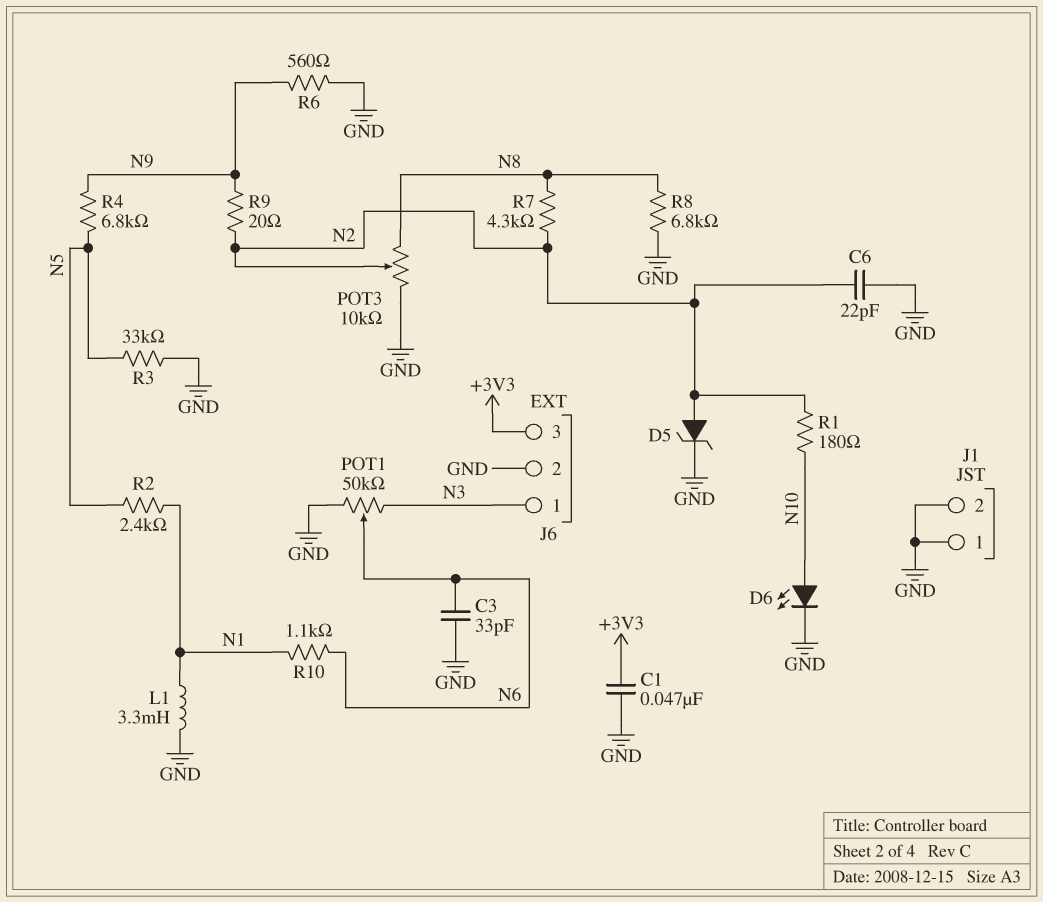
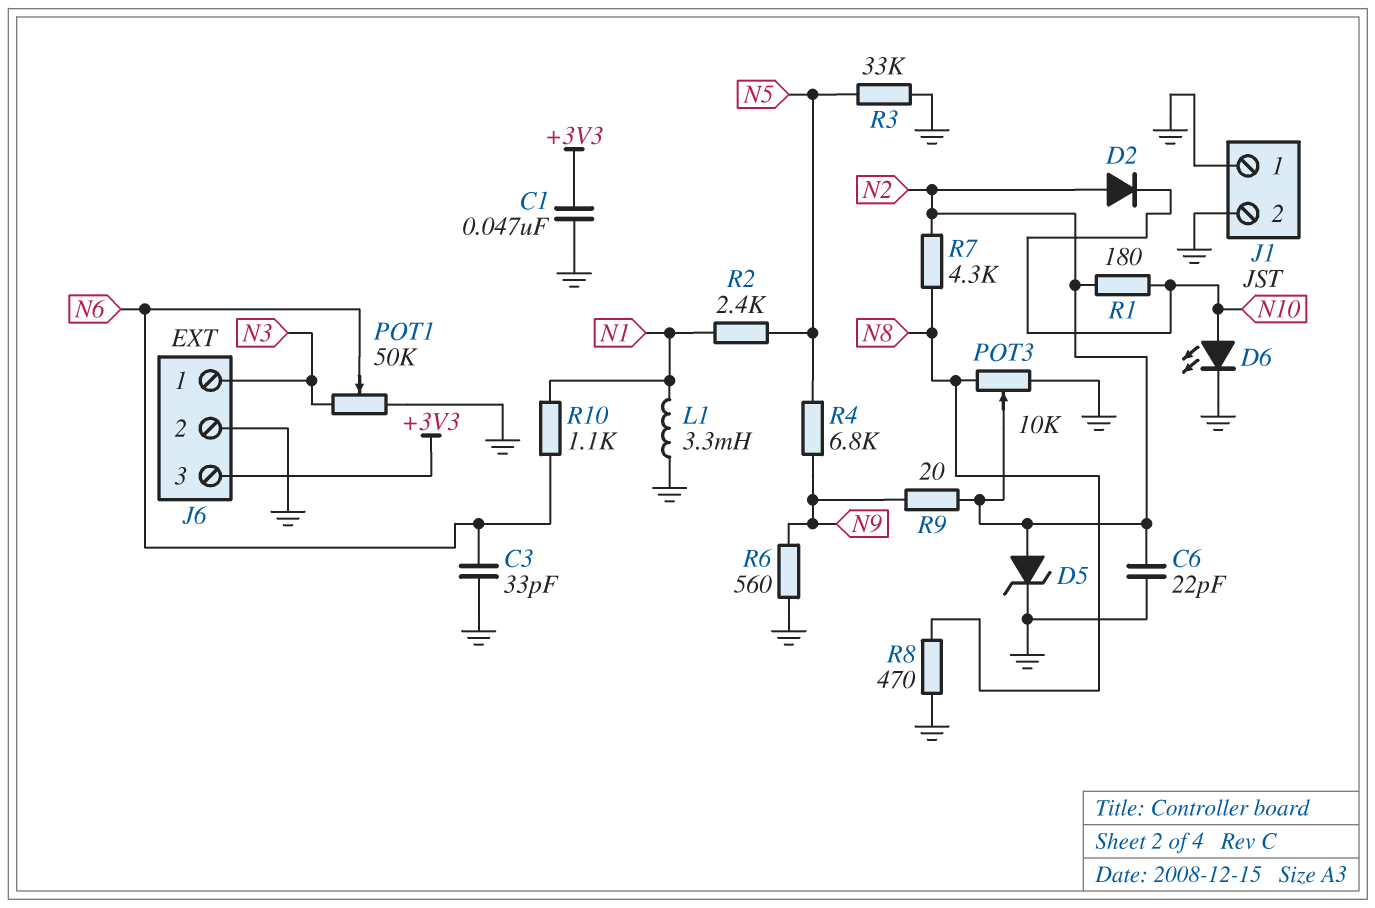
D2: none -> diode (A N2, K N10)
R8: 6.8k (GND, N8) -> 470 (GND, N8)

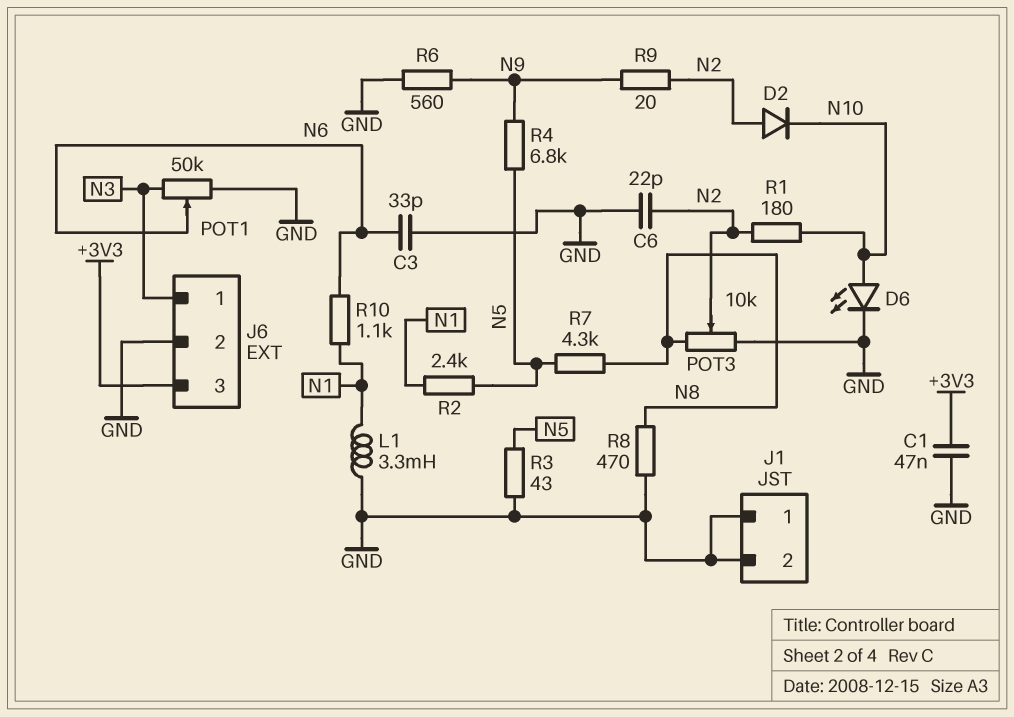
D5: zener (A N2, K GND) -> none
R3: 33k (GND, N5) -> 43 (GND, N5)
R7: 4.3k (N2, N8) -> 4.3k (N5, N8)

